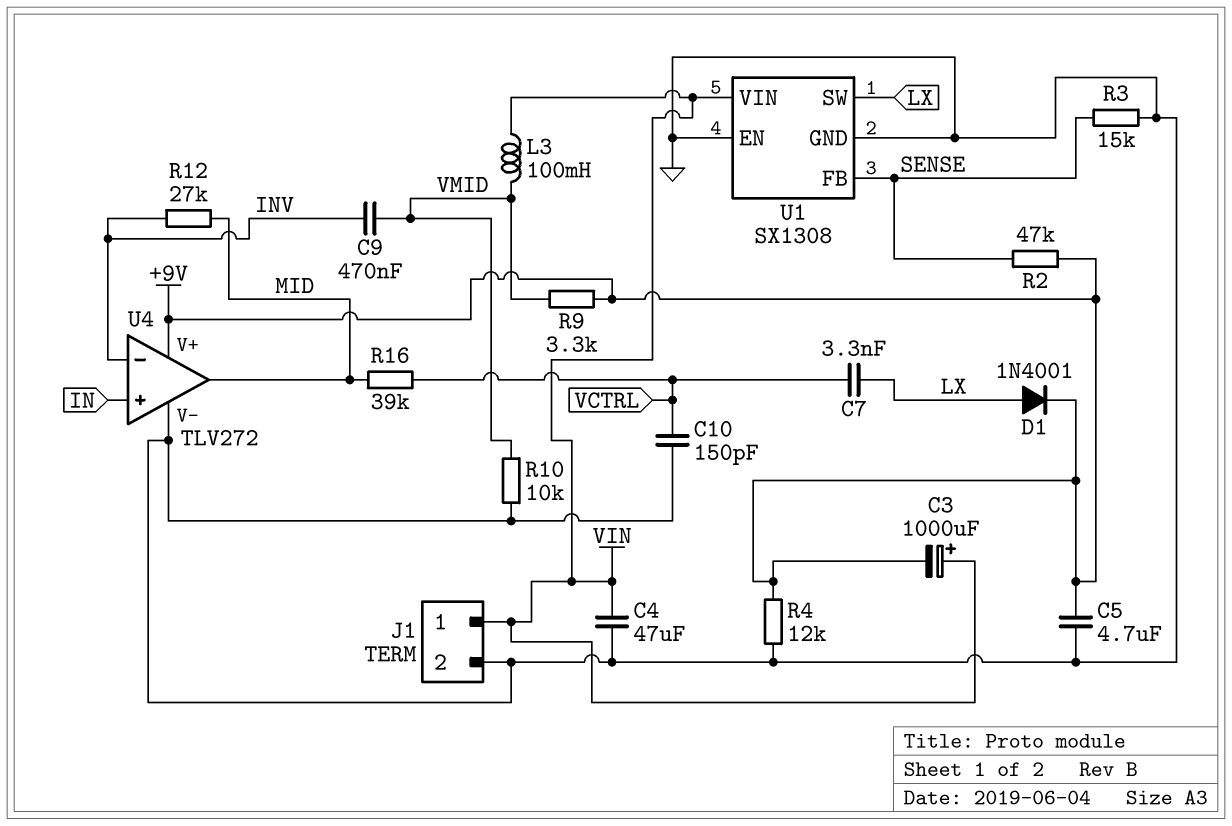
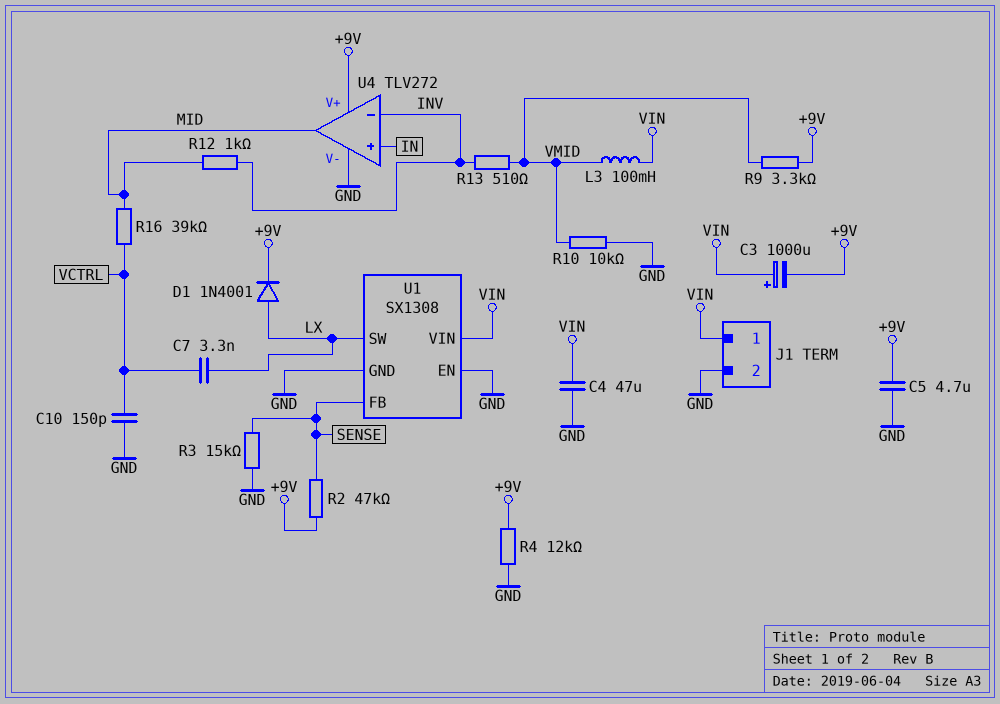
C9: 470nF (INV, VMID) -> none
R12: 27k (INV, MID) -> 1k (INV, MID)
R13: none -> 510 (INV, VMID)

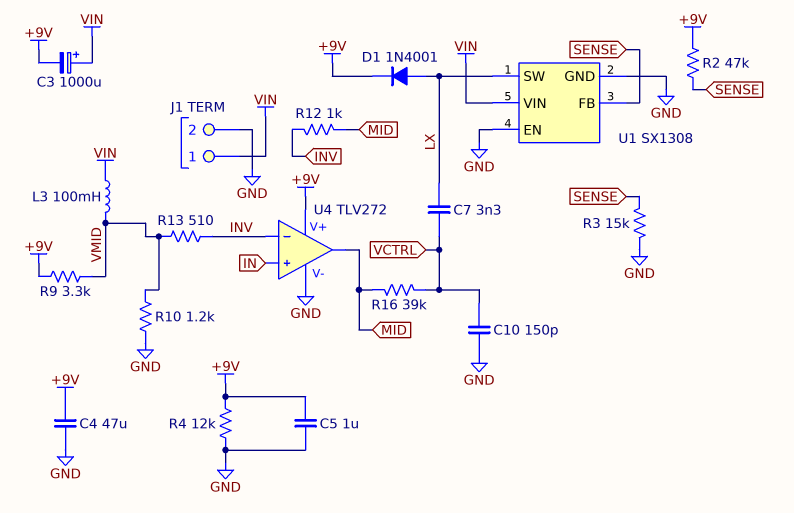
C4: 47uF (GND, VIN) -> 47uF (+9V, GND)
C5: 4.7uF (+9V, GND) -> 1uF (+9V, GND)
R10: 10k (GND, VMID) -> 1.2k (GND, VMID)

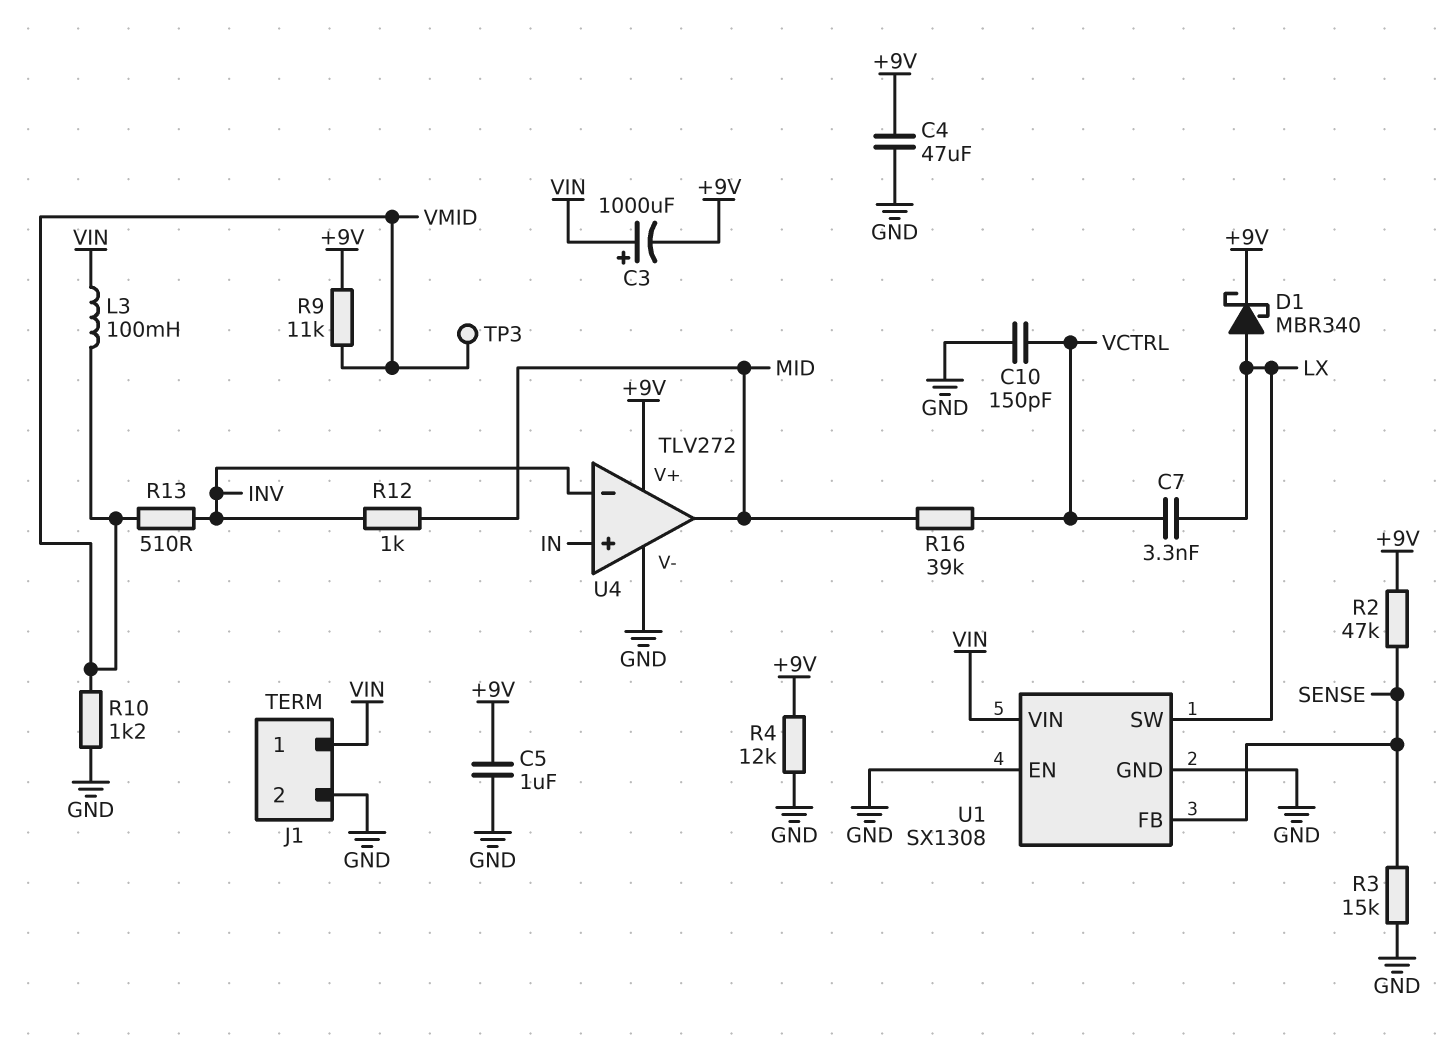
D1: diode 1N4001 (A LX, K +9V) -> schottky MBR340 (A LX, K +9V)
R9: 3.3k (+9V, VMID) -> 11k (+9V, VMID)
TP3: none -> test point (VMID)

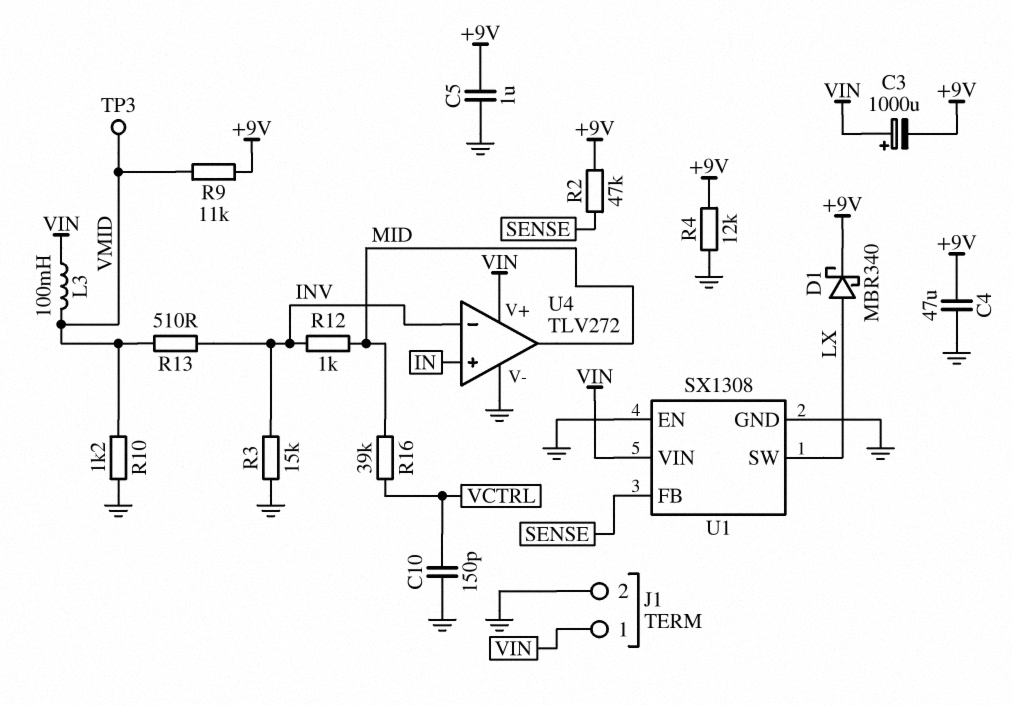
C7: 3.3nF (LX, VCTRL) -> none
R3: 15k (GND, SENSE) -> 15k (GND, INV)
U4 pin V+: +9V -> VIN

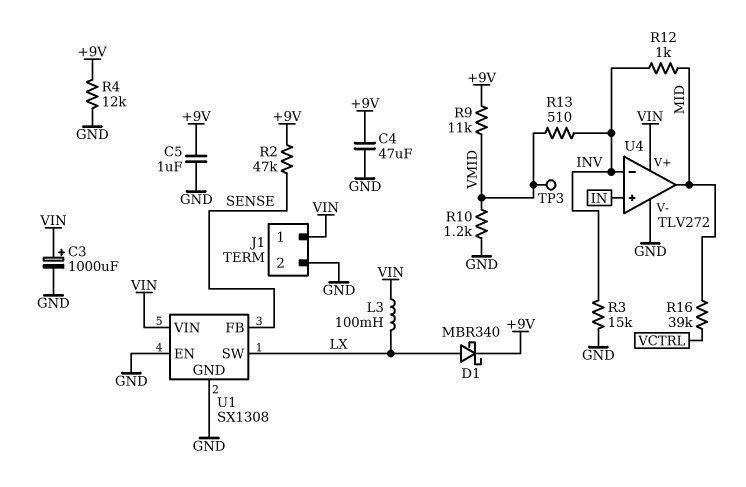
C3: 1000uF (plus VIN, minus +9V) -> 1000uF (plus VIN, minus GND)
C10: 150pF (GND, VCTRL) -> none
L3: 100mH (VIN, VMID) -> 100mH (LX, VIN)

